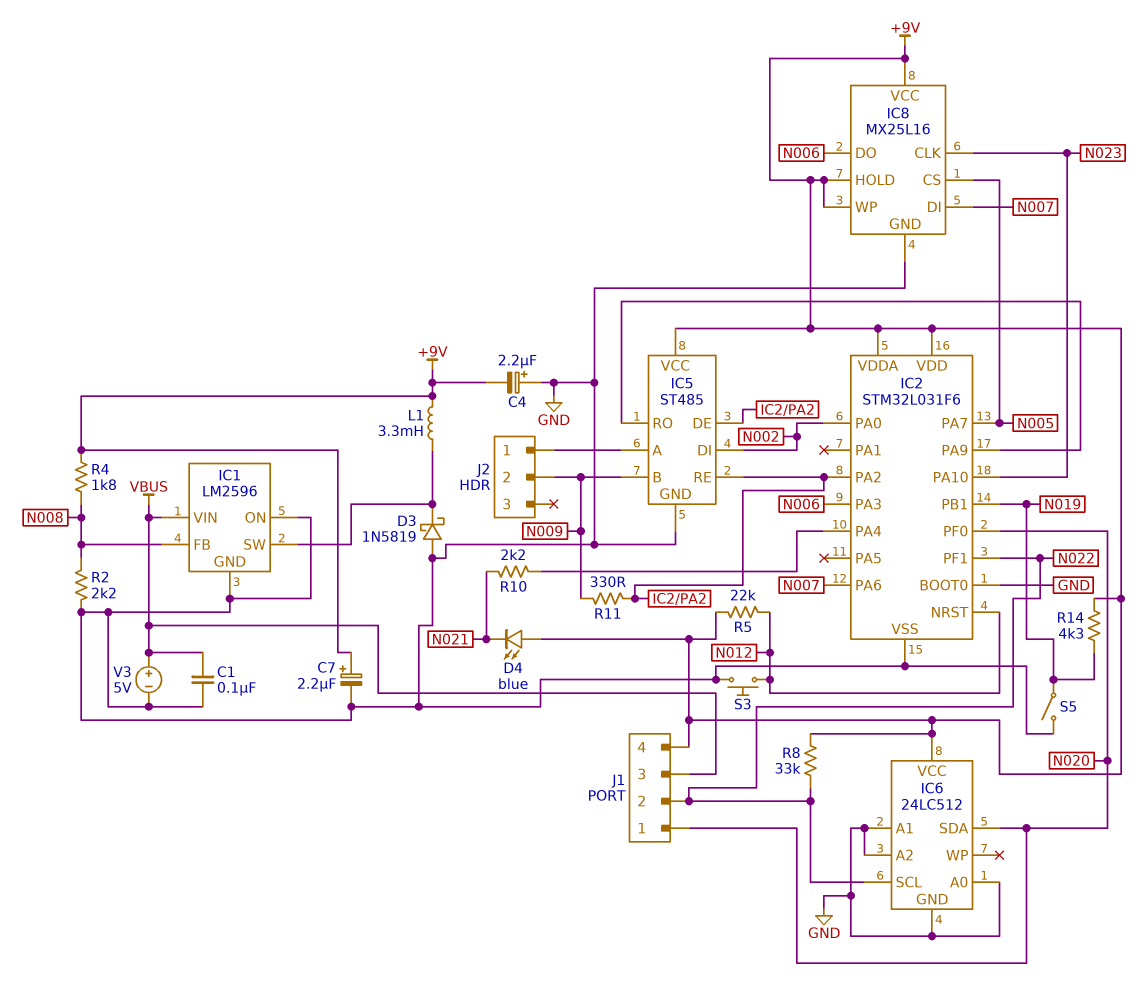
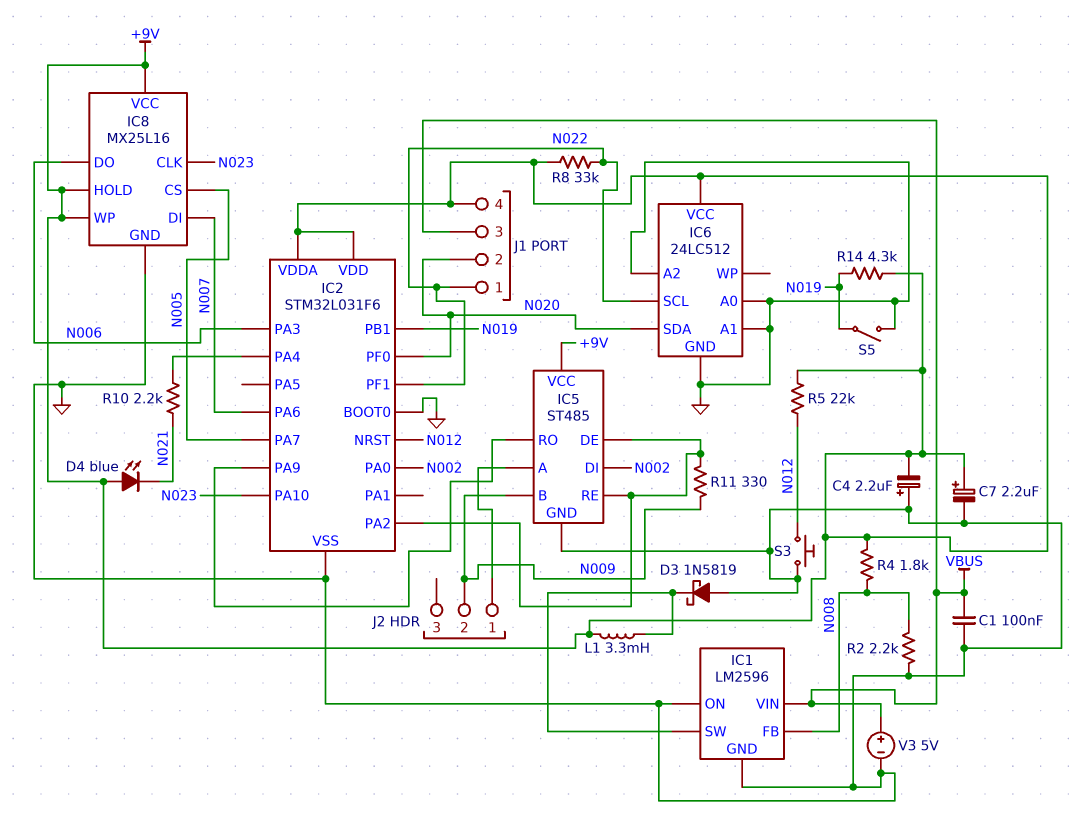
J1 pin 1: N020 -> N022
J1 pin 2: N022 -> N020

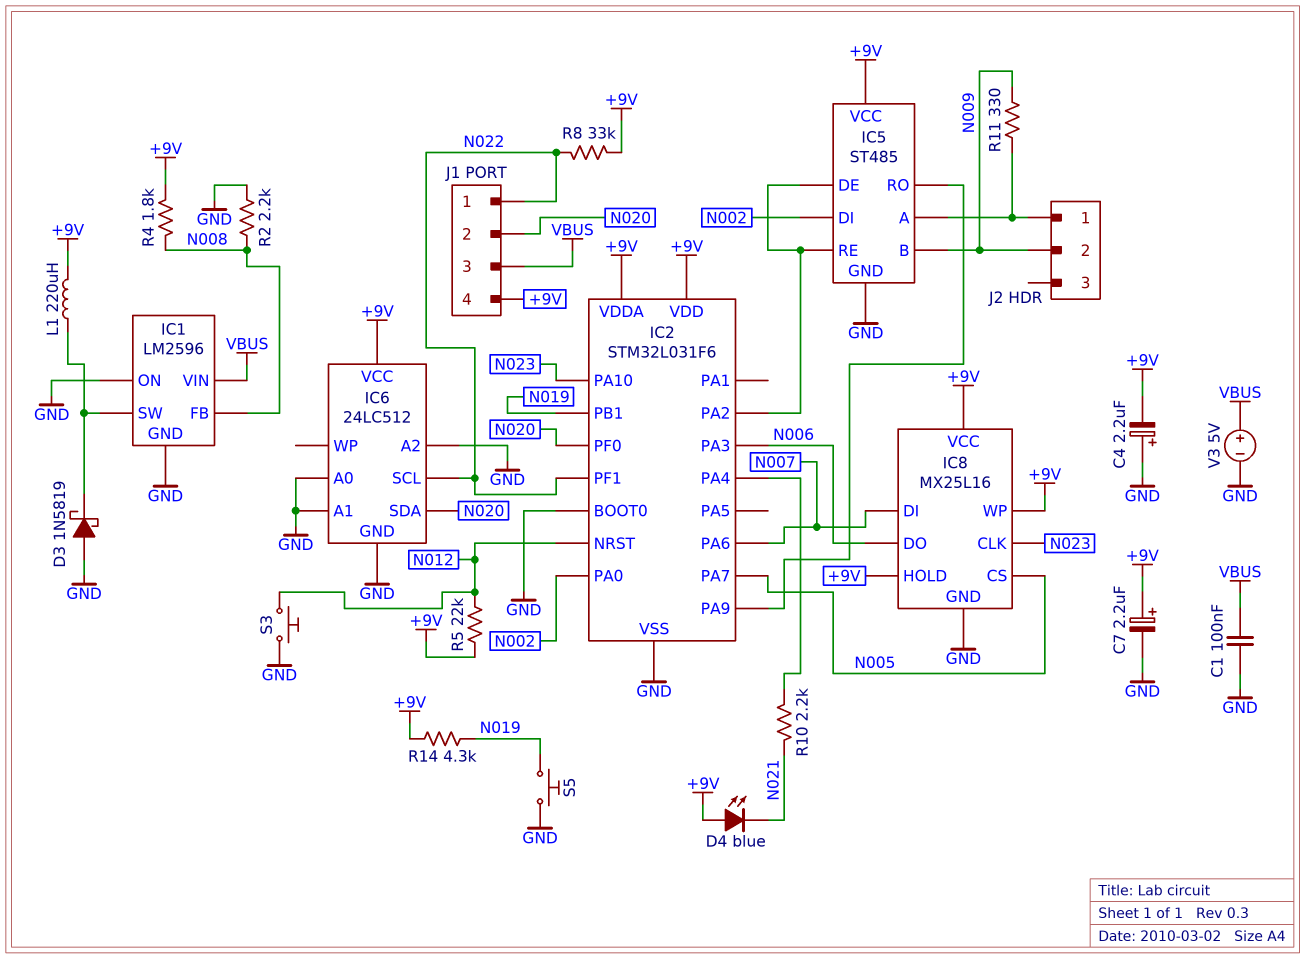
L1: 3.3mH (+9V, IC1/SW) -> 220uH (+9V, IC1/SW)
R11: 330 (IC2/PA2, N009) -> 330 (IC5/A, N009)
S5: switch (GND, N019) -> button (GND, N019)

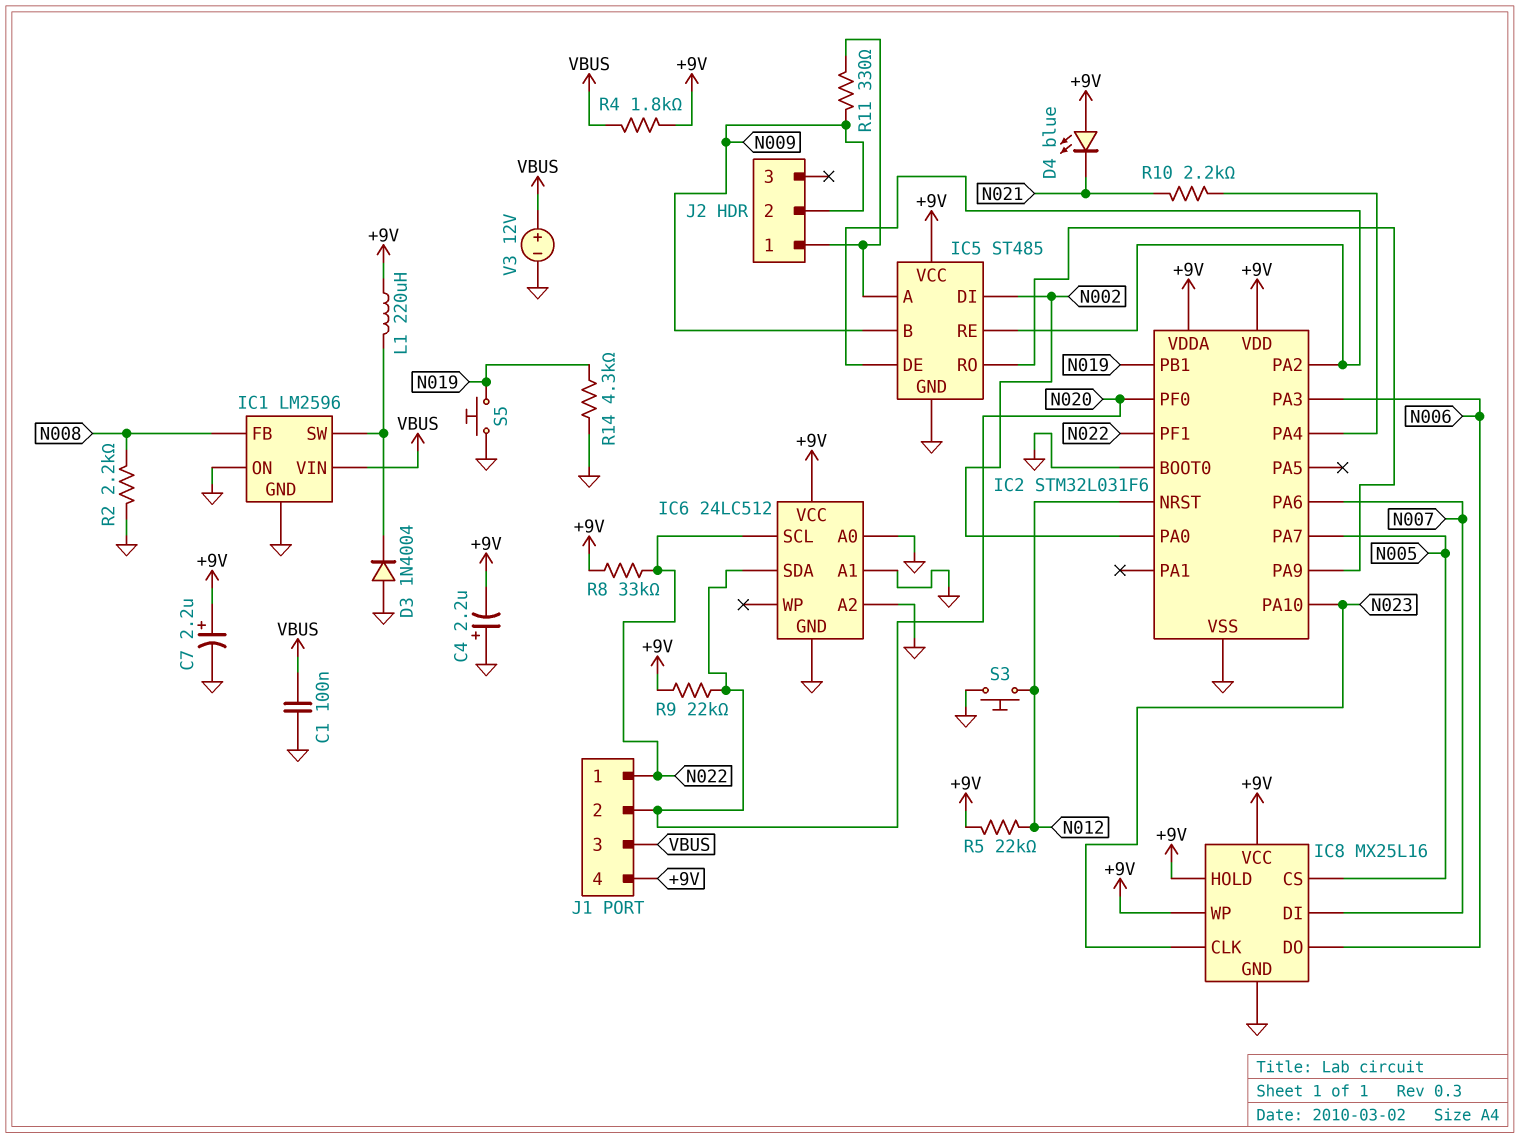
D3: schottky 1N5819 (A GND, K IC1/SW) -> diode 1N4004 (A GND, K IC1/SW)
R4: 1.8k (+9V, N008) -> 1.8k (+9V, VBUS)
R9: none -> 22k (+9V, N020)
R14: 4.3k (+9V, N019) -> 4.3k (GND, N019)
V3: 5V (plus VBUS, minus GND) -> 12V (plus VBUS, minus GND)

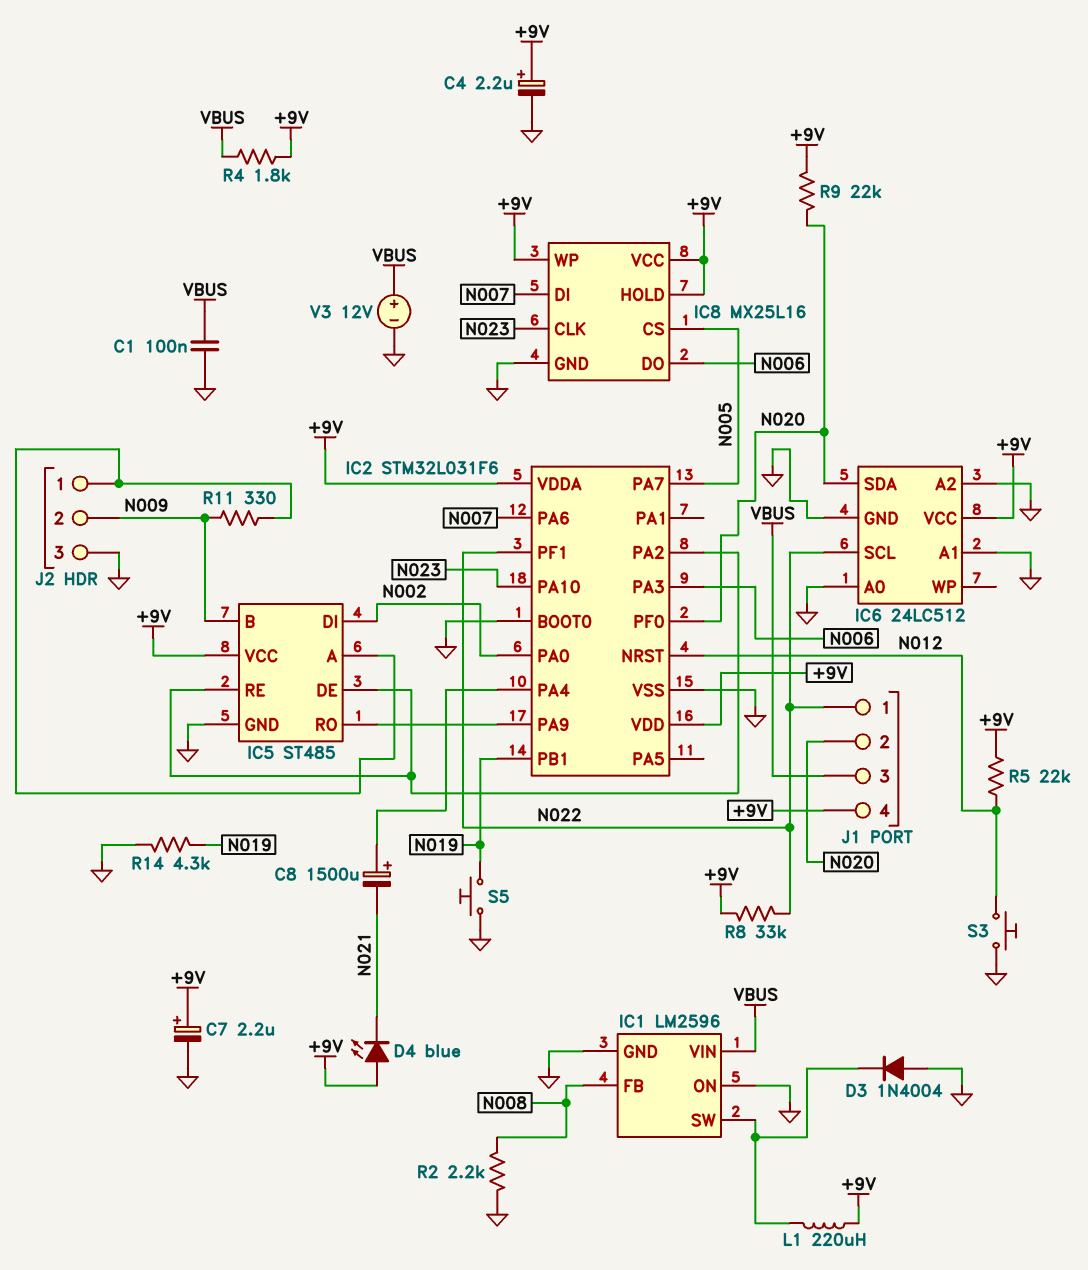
C4: 2.2uF (plus GND, minus +9V) -> 2.2uF (plus +9V, minus GND)
C8: none -> 1500uF (plus IC2/PA4, minus N021)
J2 pin 3: none -> GND
R10: 2.2k (IC2/PA4, N021) -> none

